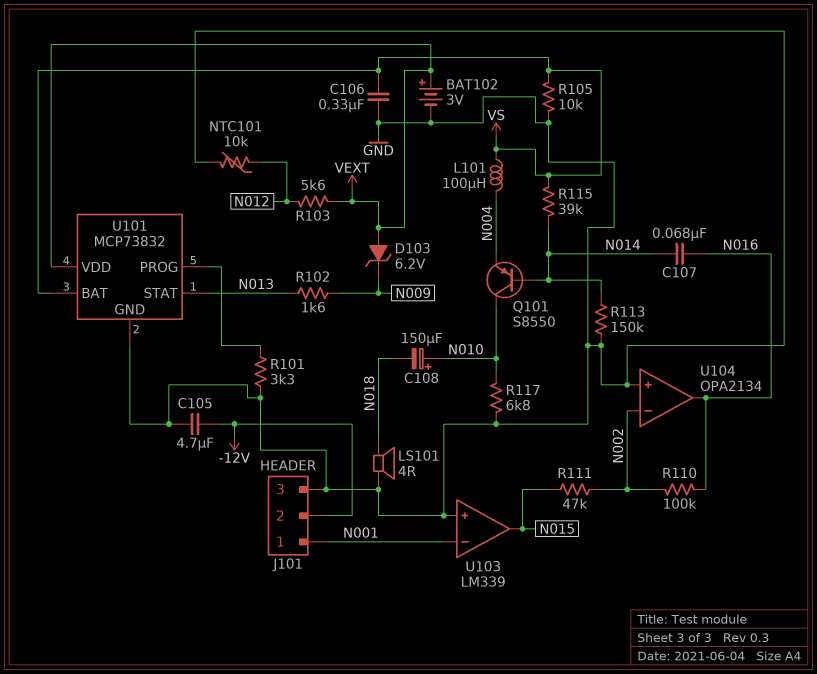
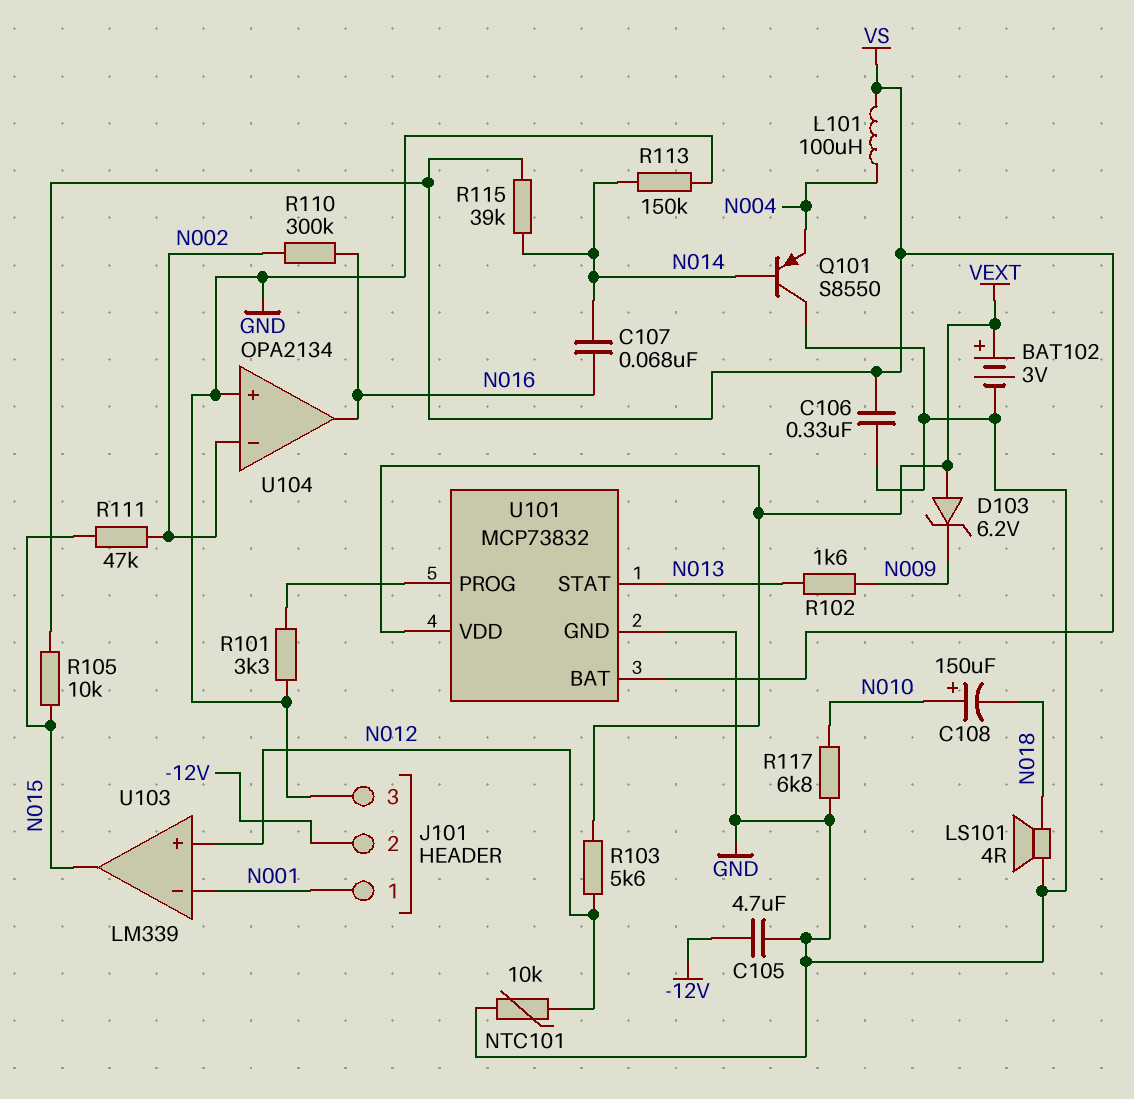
Q101: PNP S8550 (B N014, C N010, E N004) -> PNP S8550 (B N014, C GND, E N004)
R105: 10k (GND, VS) -> 10k (N015, VS)
R110: 100k (N002, N016) -> 300k (N002, N016)
U103 pin in+: GND -> N012

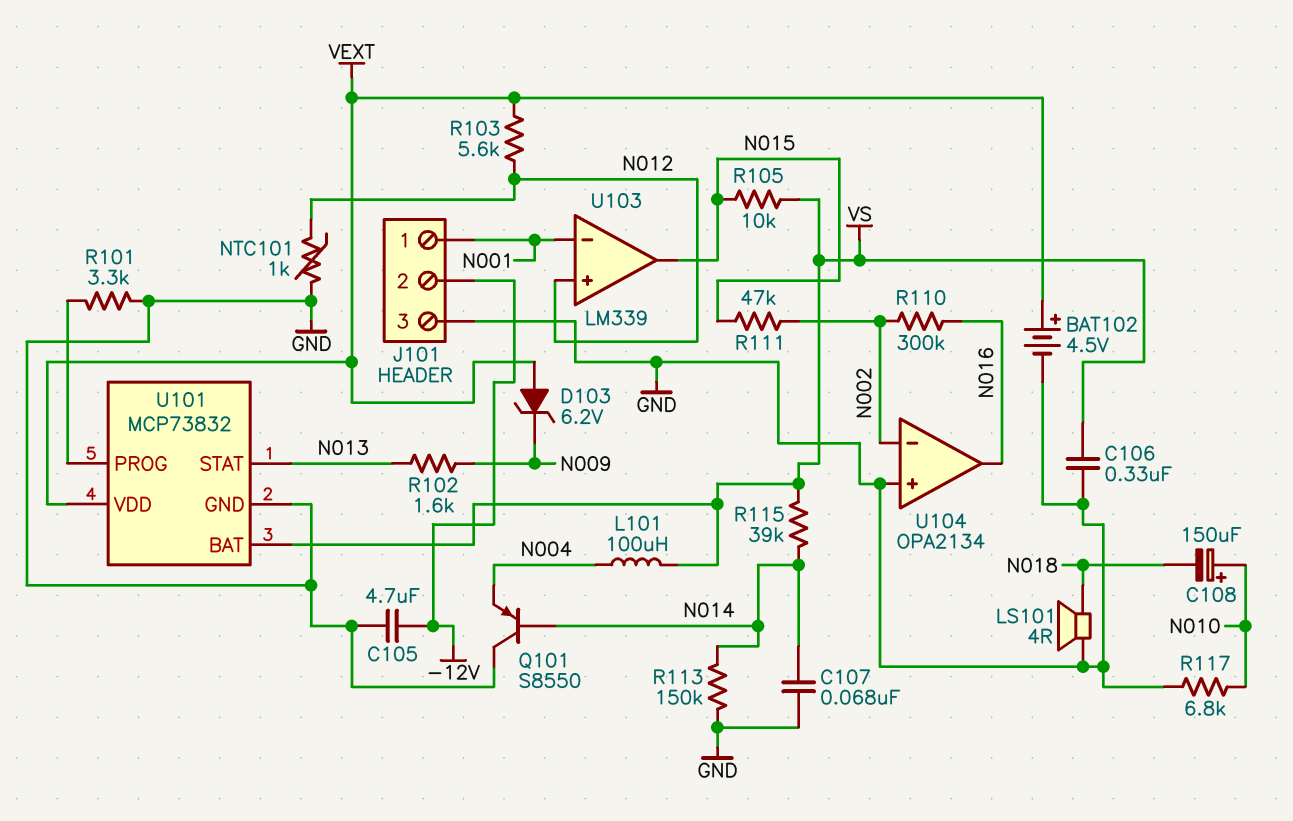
BAT102: 3V (plus VEXT, minus GND) -> 4.5V (plus VEXT, minus GND)
C107: 68nF (N014, N016) -> 68nF (GND, N014)
NTC101: 10k (GND, N012) -> 1k (GND, N012)

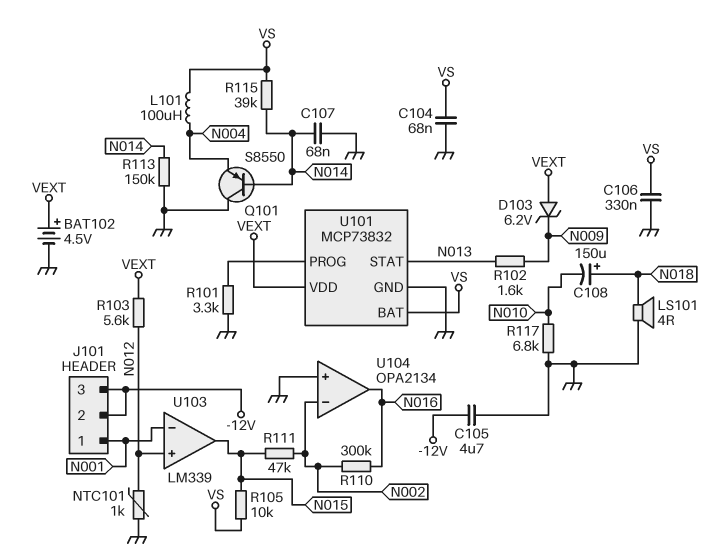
C104: none -> 68nF (GND, VS)
C108: 150uF (plus N010, minus N018) -> 150uF (plus N018, minus N010)
J101 pin 3: GND -> -12V

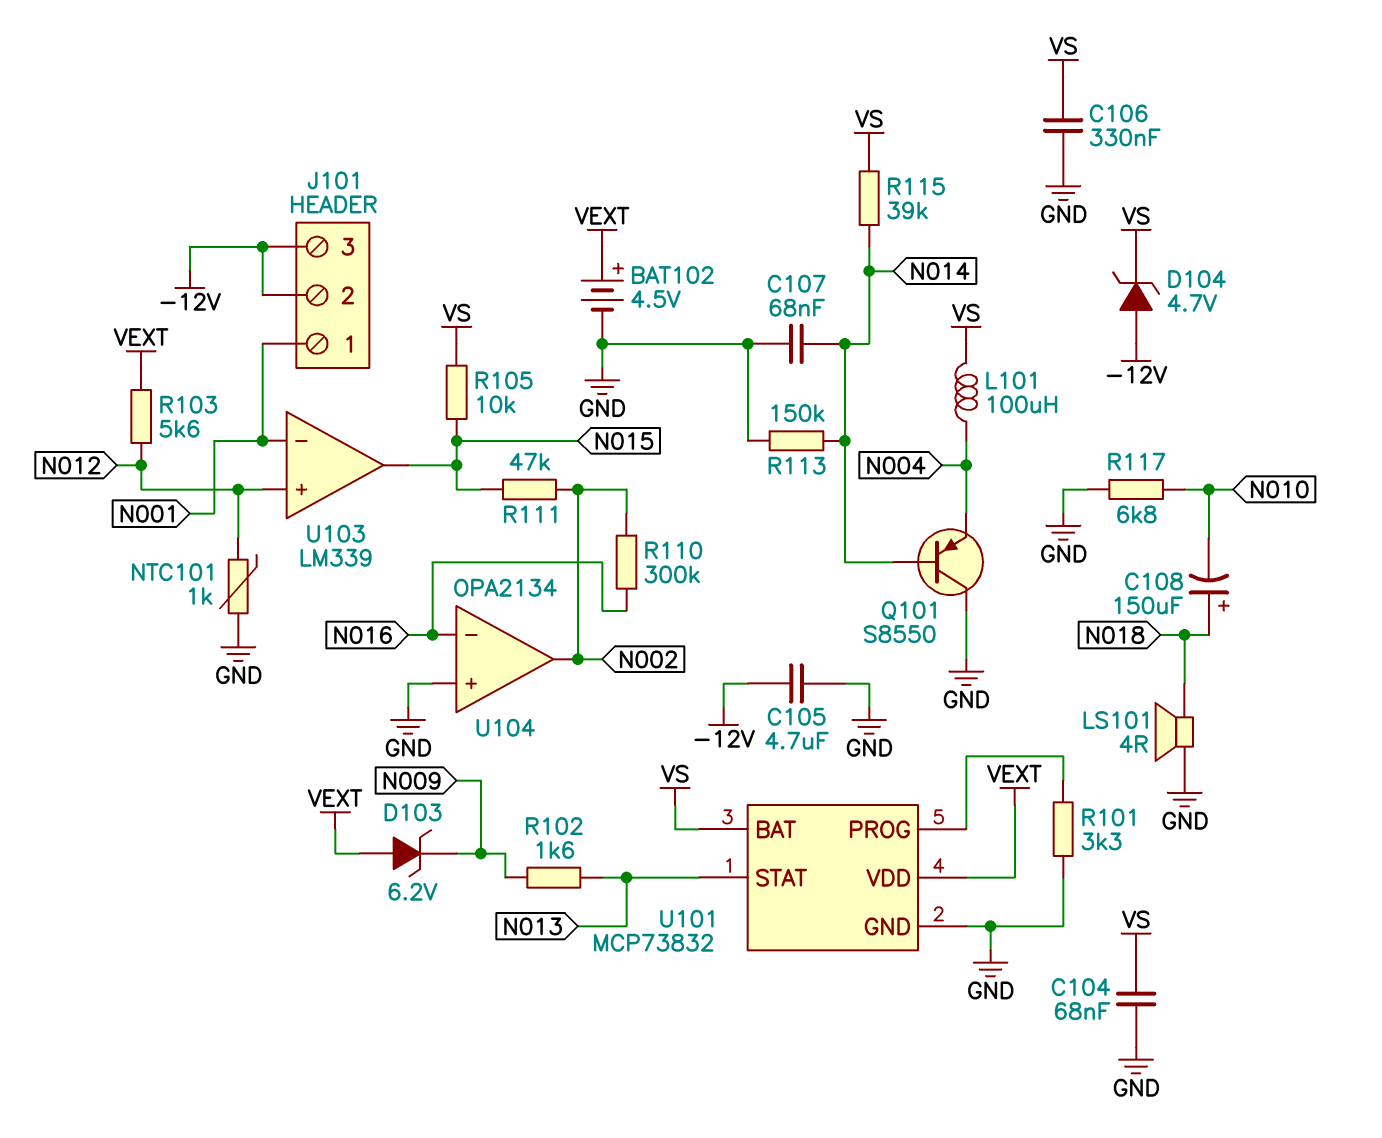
D104: none -> zener 4.7V (A -12V, K VS)
U104 pin in-: N002 -> N016
U104 pin out: N016 -> N002

